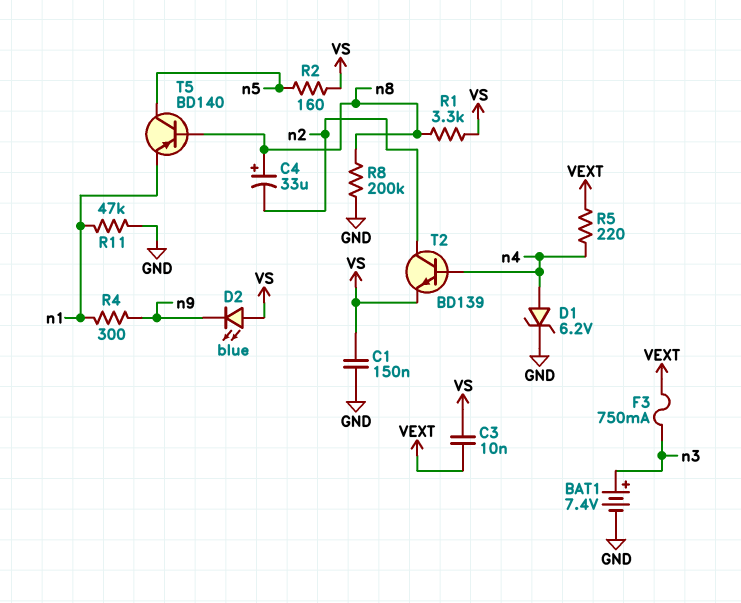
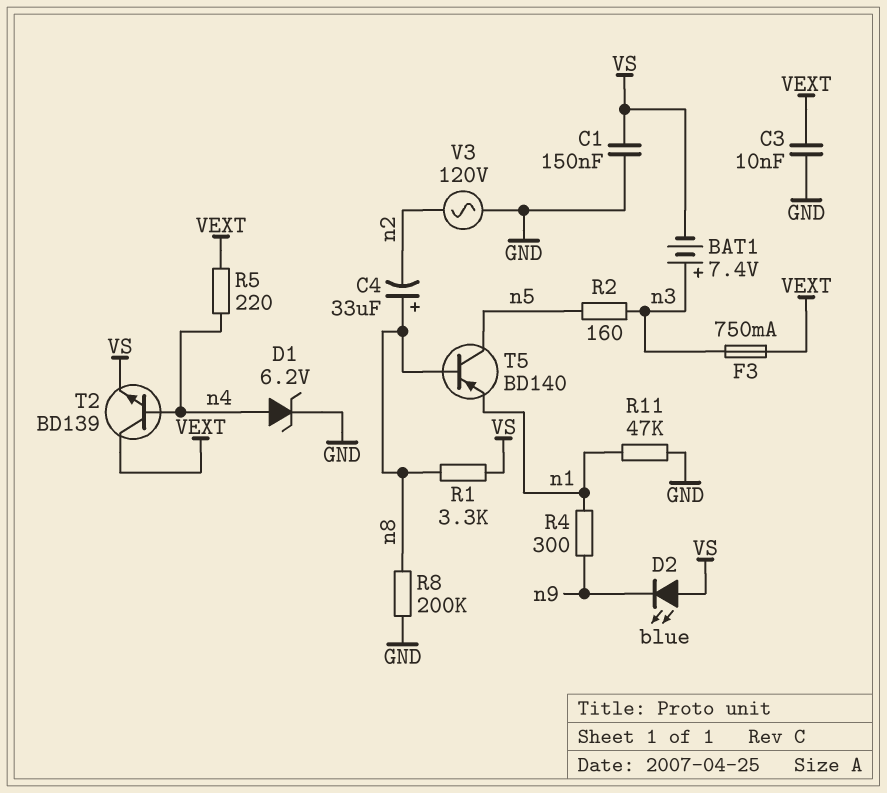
BAT1: 7.4V (plus n3, minus GND) -> 7.4V (plus n3, minus VS)
C3: 10nF (VEXT, VS) -> 10nF (GND, VEXT)
R2: 160 (VS, n5) -> 160 (n3, n5)
T2: NPN BD139 (B n4, C n2, E VS) -> NPN BD139 (B n4, C VEXT, E VS)
V3: none -> AC 120V (GND, n2)

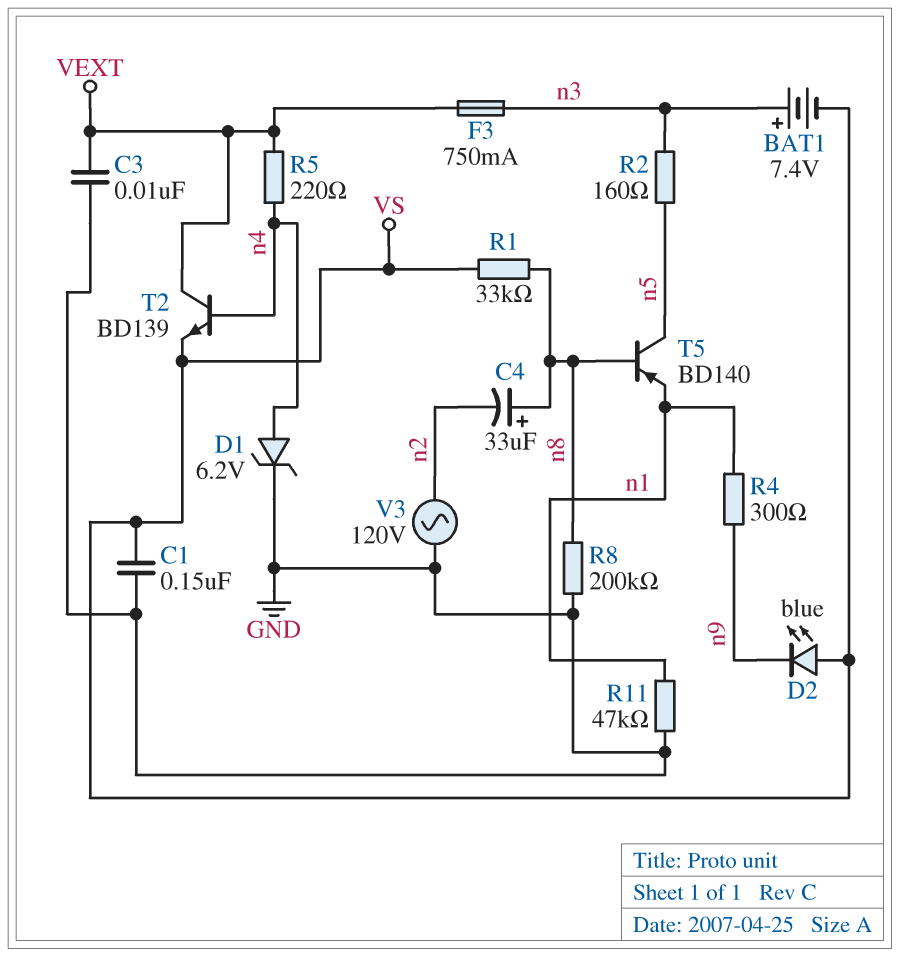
R1: 3.3k (VS, n8) -> 33k (VS, n8)

